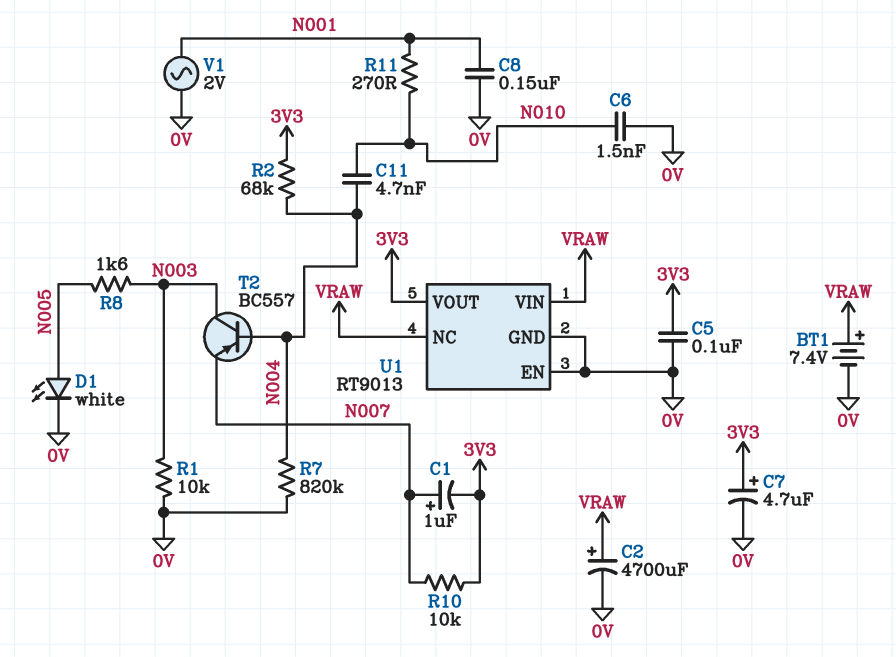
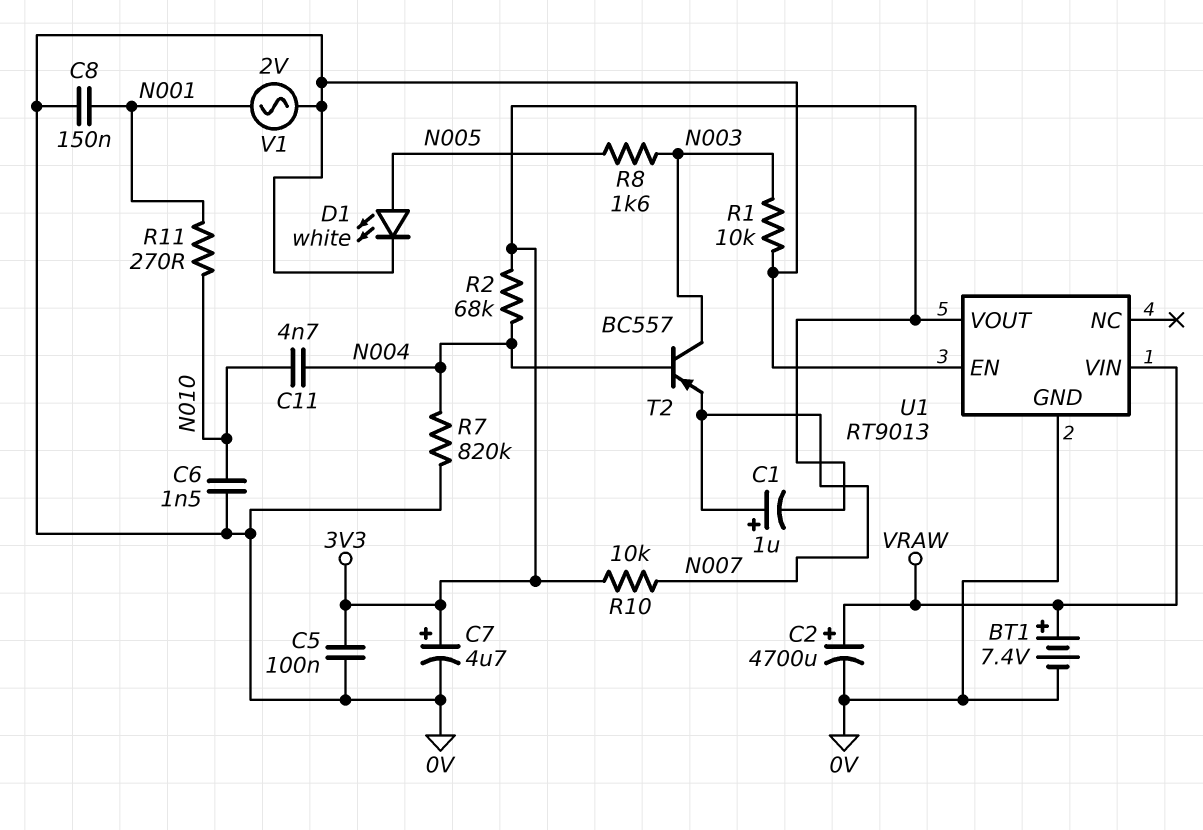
U1 pin NC: VRAW -> none

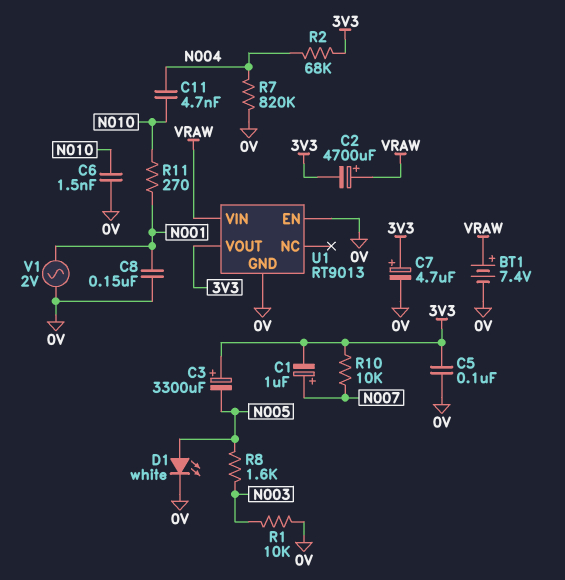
C2: 4700uF (plus VRAW, minus 0V) -> 4700uF (plus VRAW, minus 3V3)
C3: none -> 3300uF (plus 3V3, minus N005)
T2: PNP BC557 (B N004, C N003, E N007) -> none

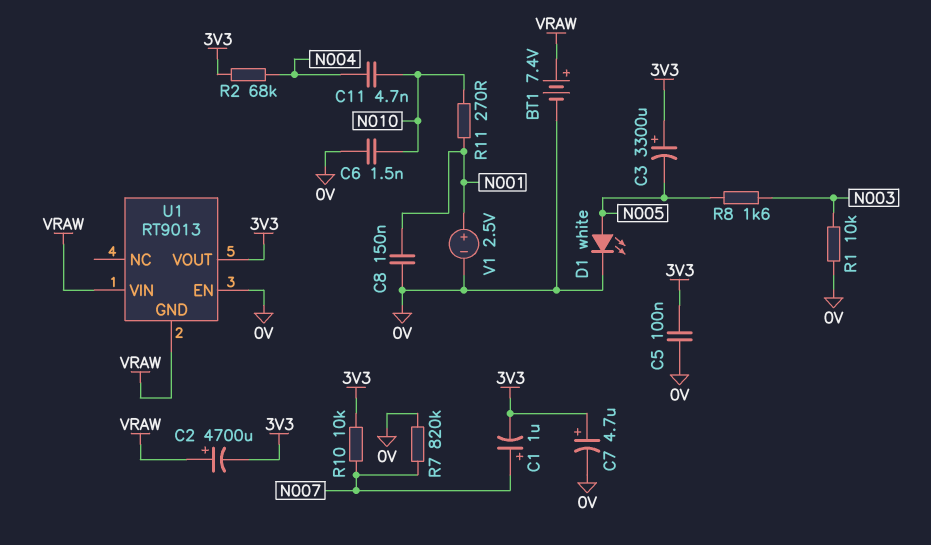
R7: 820k (0V, N004) -> 820k (0V, N007)
U1 pin GND: 0V -> VRAW
V1: AC 2V (0V, N001) -> 2.5V (plus N001, minus 0V)

